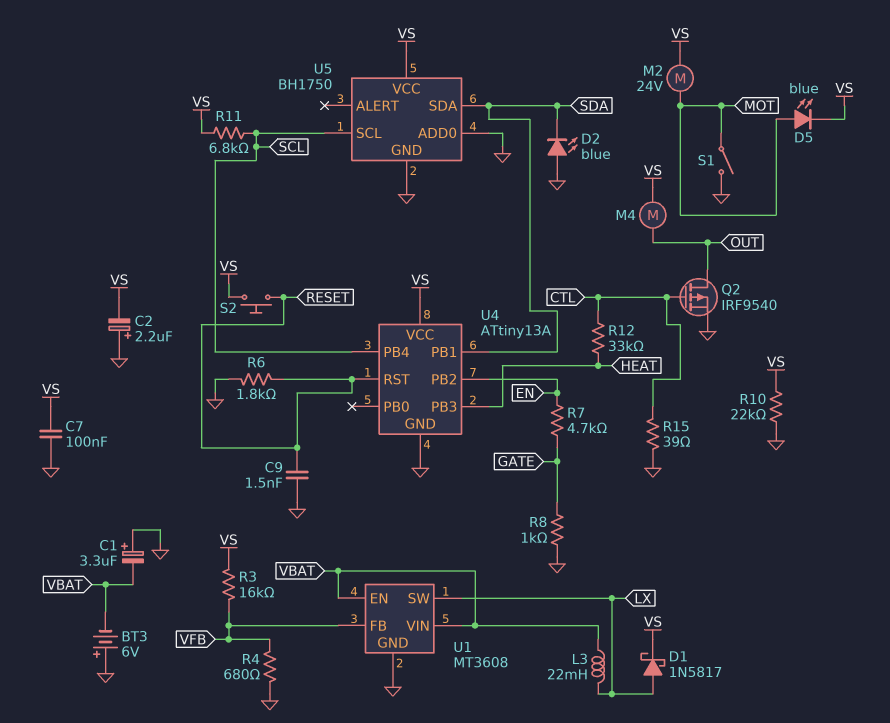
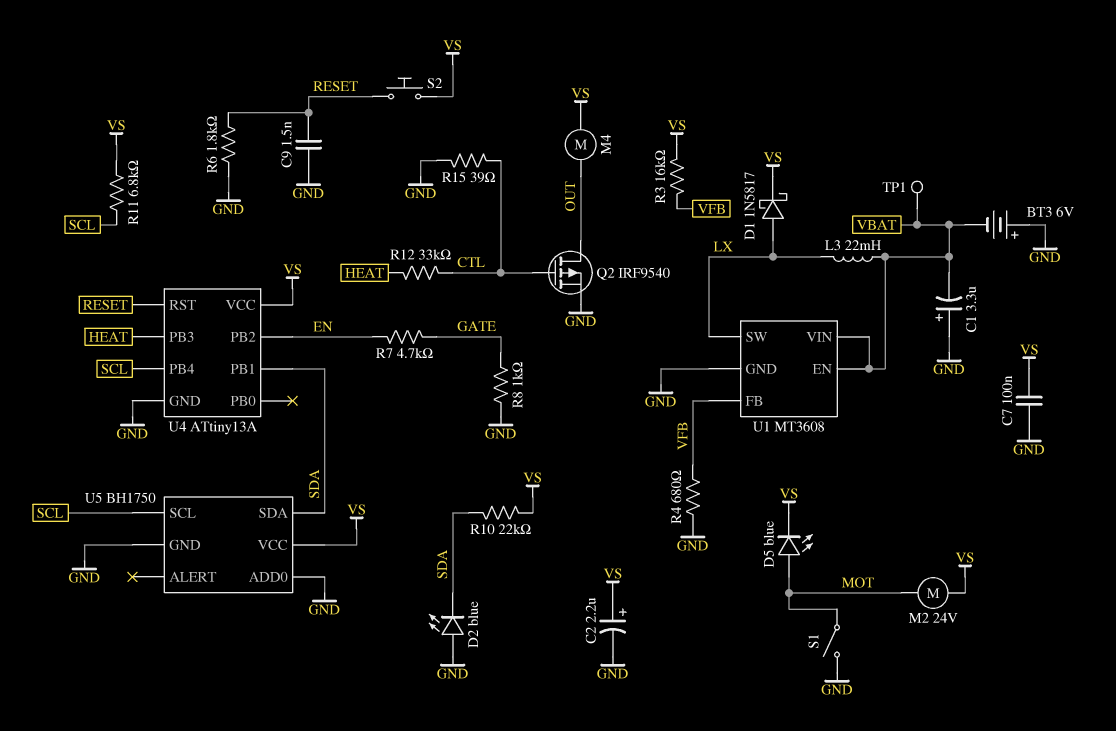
C2: 2.2uF (plus GND, minus VS) -> 2.2uF (plus VS, minus GND)
R10: 22k (GND, VS) -> 22k (SDA, VS)
TP1: none -> test point (VBAT)

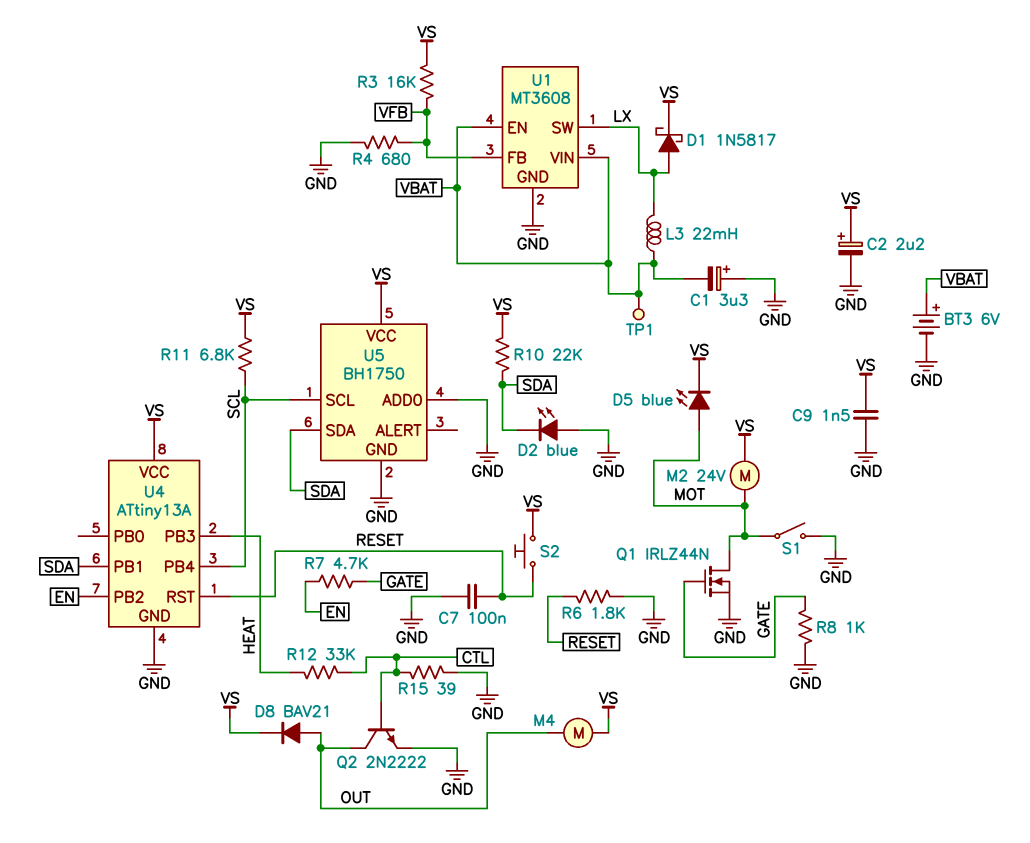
BT3: 6V (plus GND, minus VBAT) -> 6V (plus VBAT, minus GND)
C7: 100nF (GND, VS) -> 100nF (GND, RESET)
C9: 1.5nF (GND, RESET) -> 1.5nF (GND, VS)
D8: none -> diode BAV21 (A OUT, K VS)
Q1: none -> NMOS IRLZ44N (G GATE, D MOT, S GND)
Q2: PMOS IRF9540 (G CTL, D OUT, S GND) -> NPN 2N2222 (B CTL, C OUT, E GND)

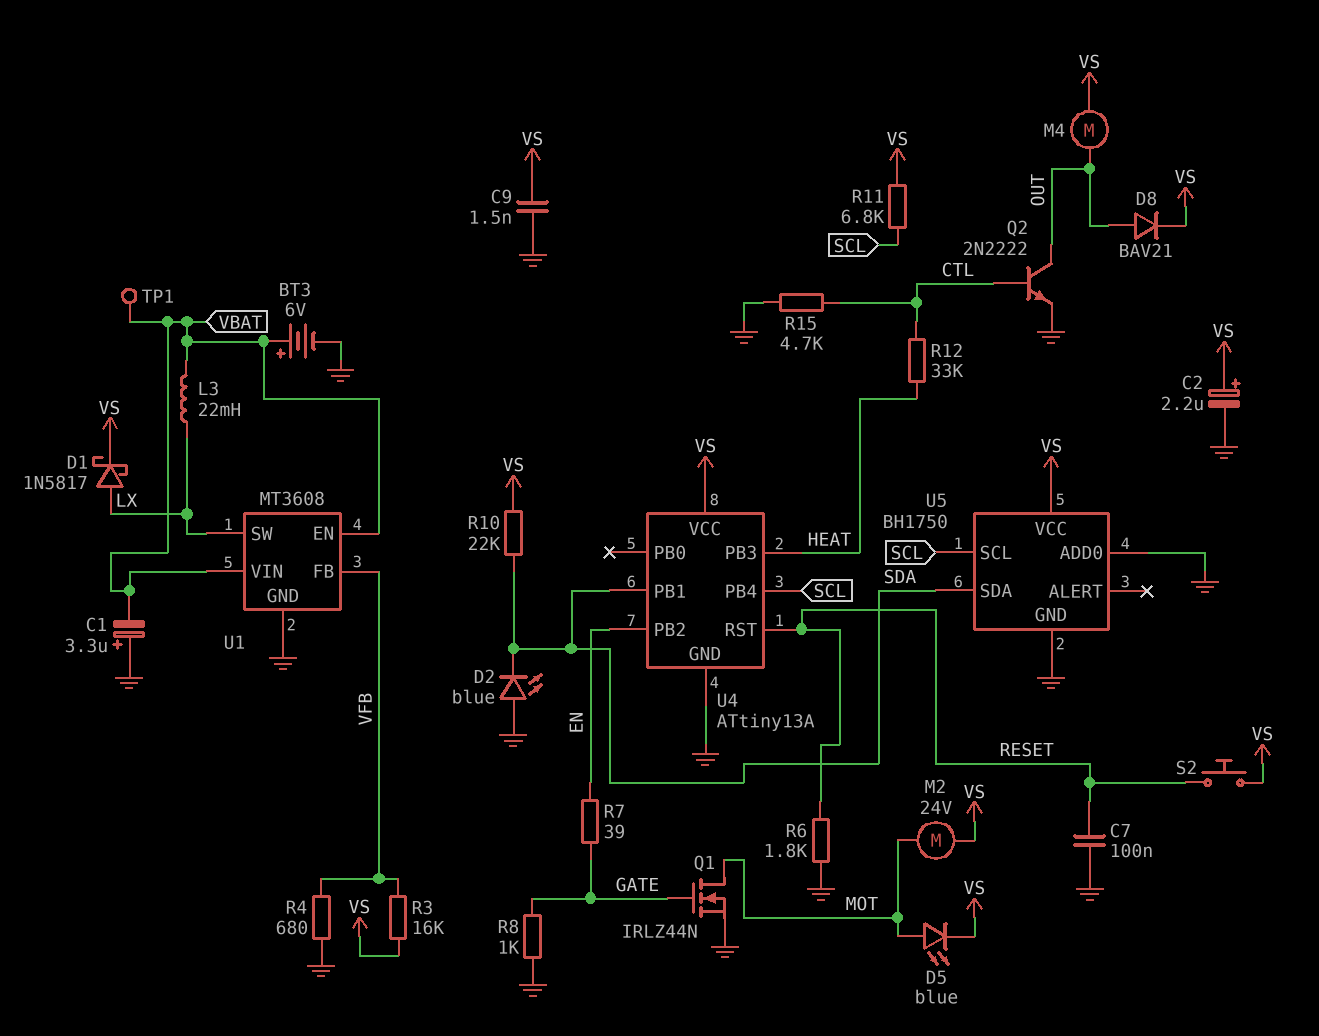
R7: 4.7k (EN, GATE) -> 39 (EN, GATE)
R15: 39 (CTL, GND) -> 4.7k (CTL, GND)
S1: switch (GND, MOT) -> none

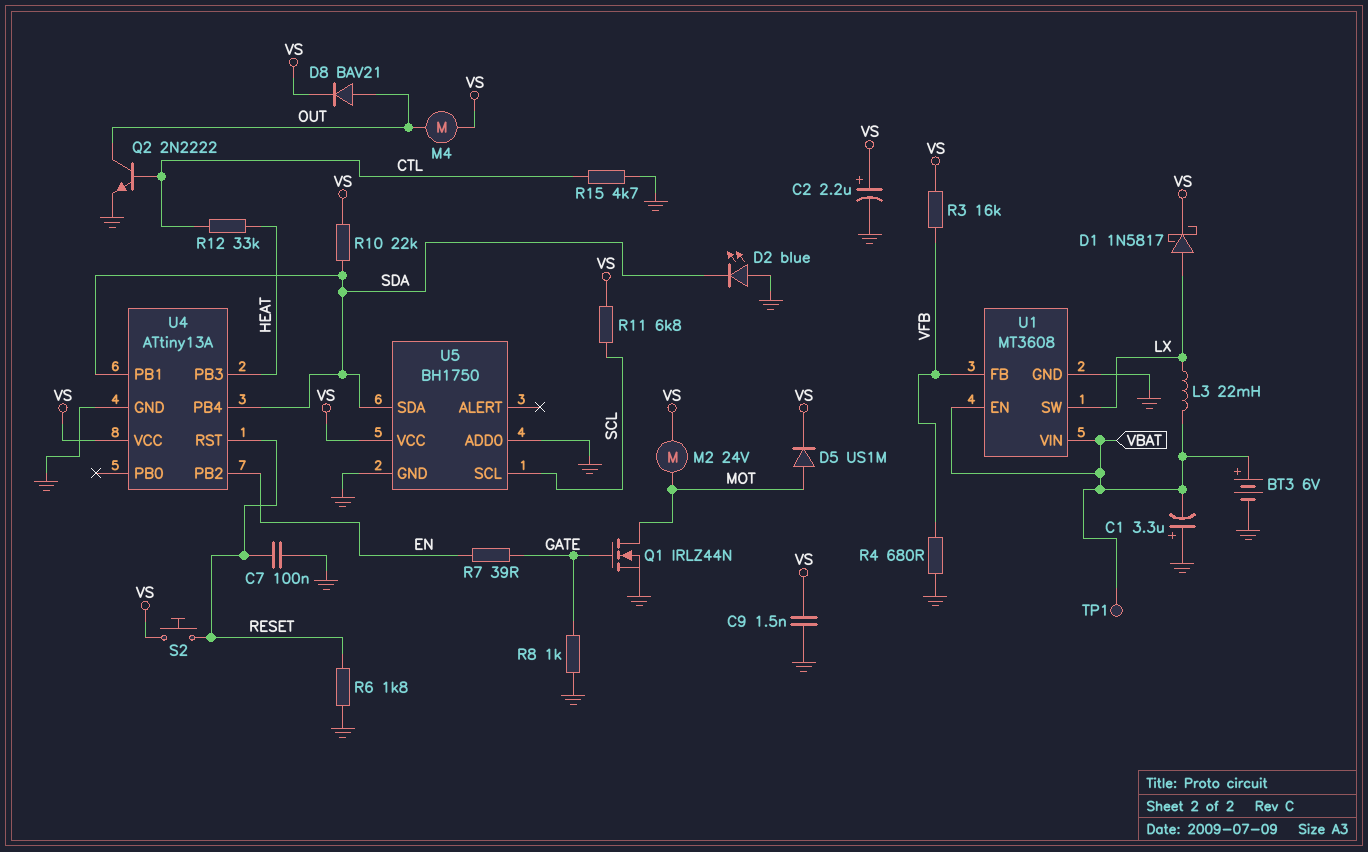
D5: LED blue (A MOT, K VS) -> diode US1M (A MOT, K VS)
U4 pin PB4: SCL -> SDA

